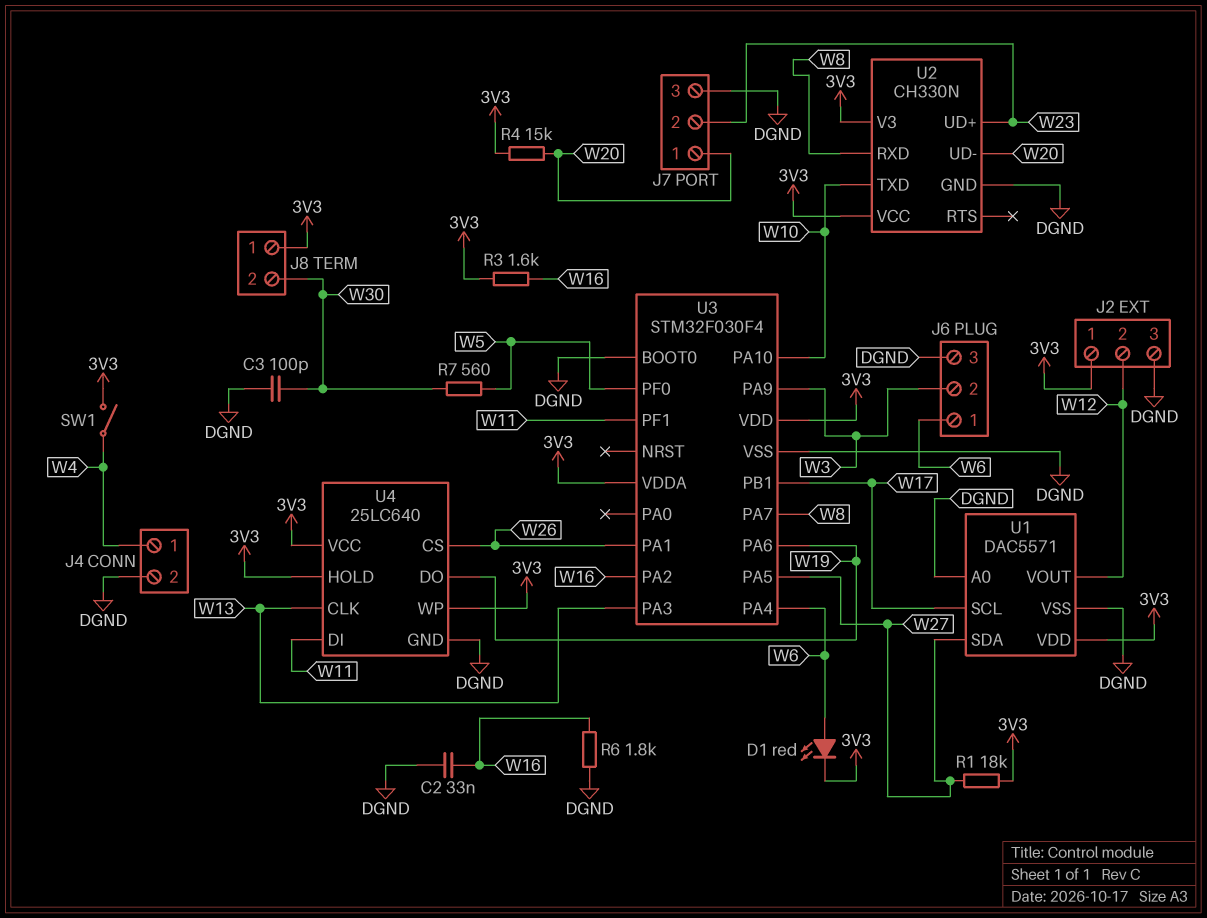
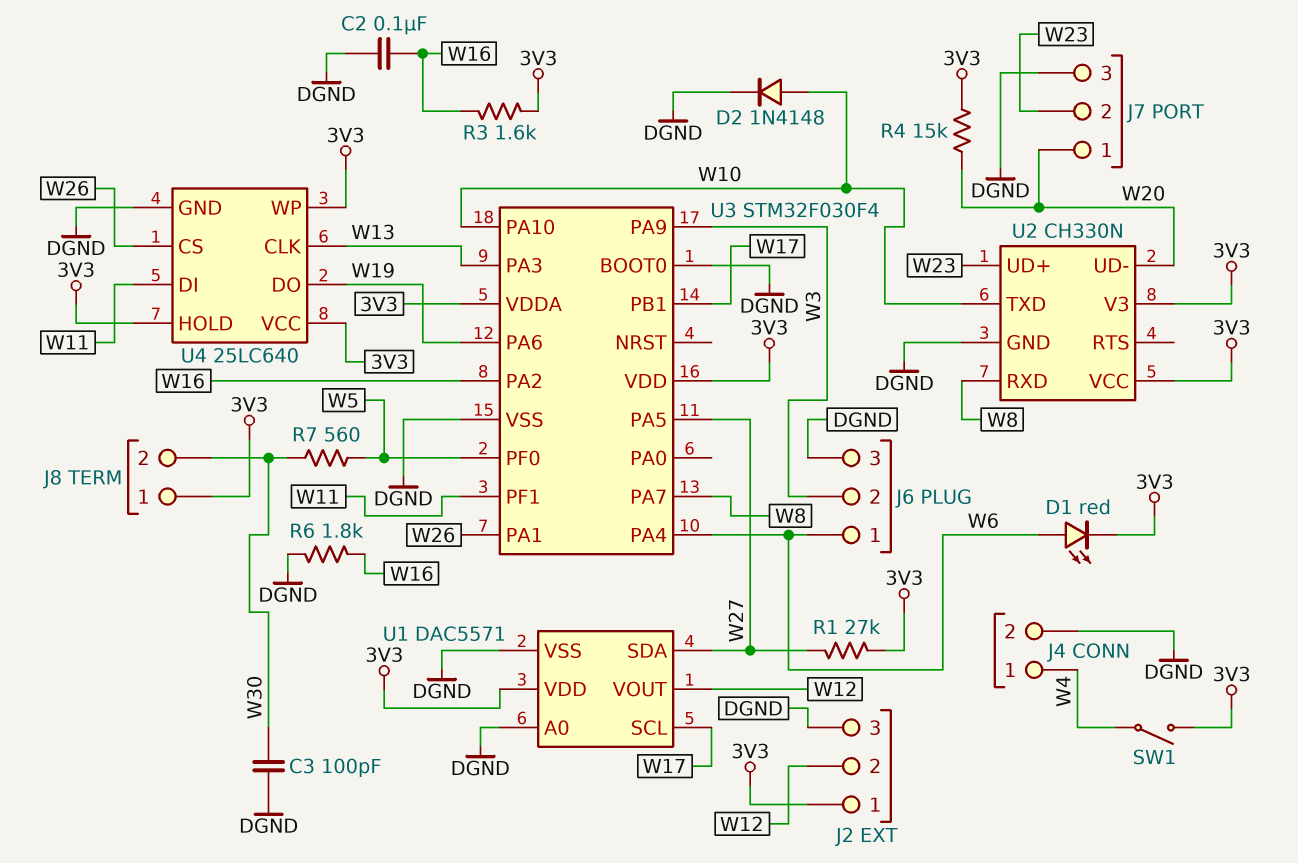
C2: 33nF (DGND, W16) -> 100nF (DGND, W16)
D2: none -> diode 1N4148 (A W10, K DGND)
R1: 18k (3V3, W27) -> 27k (3V3, W27)

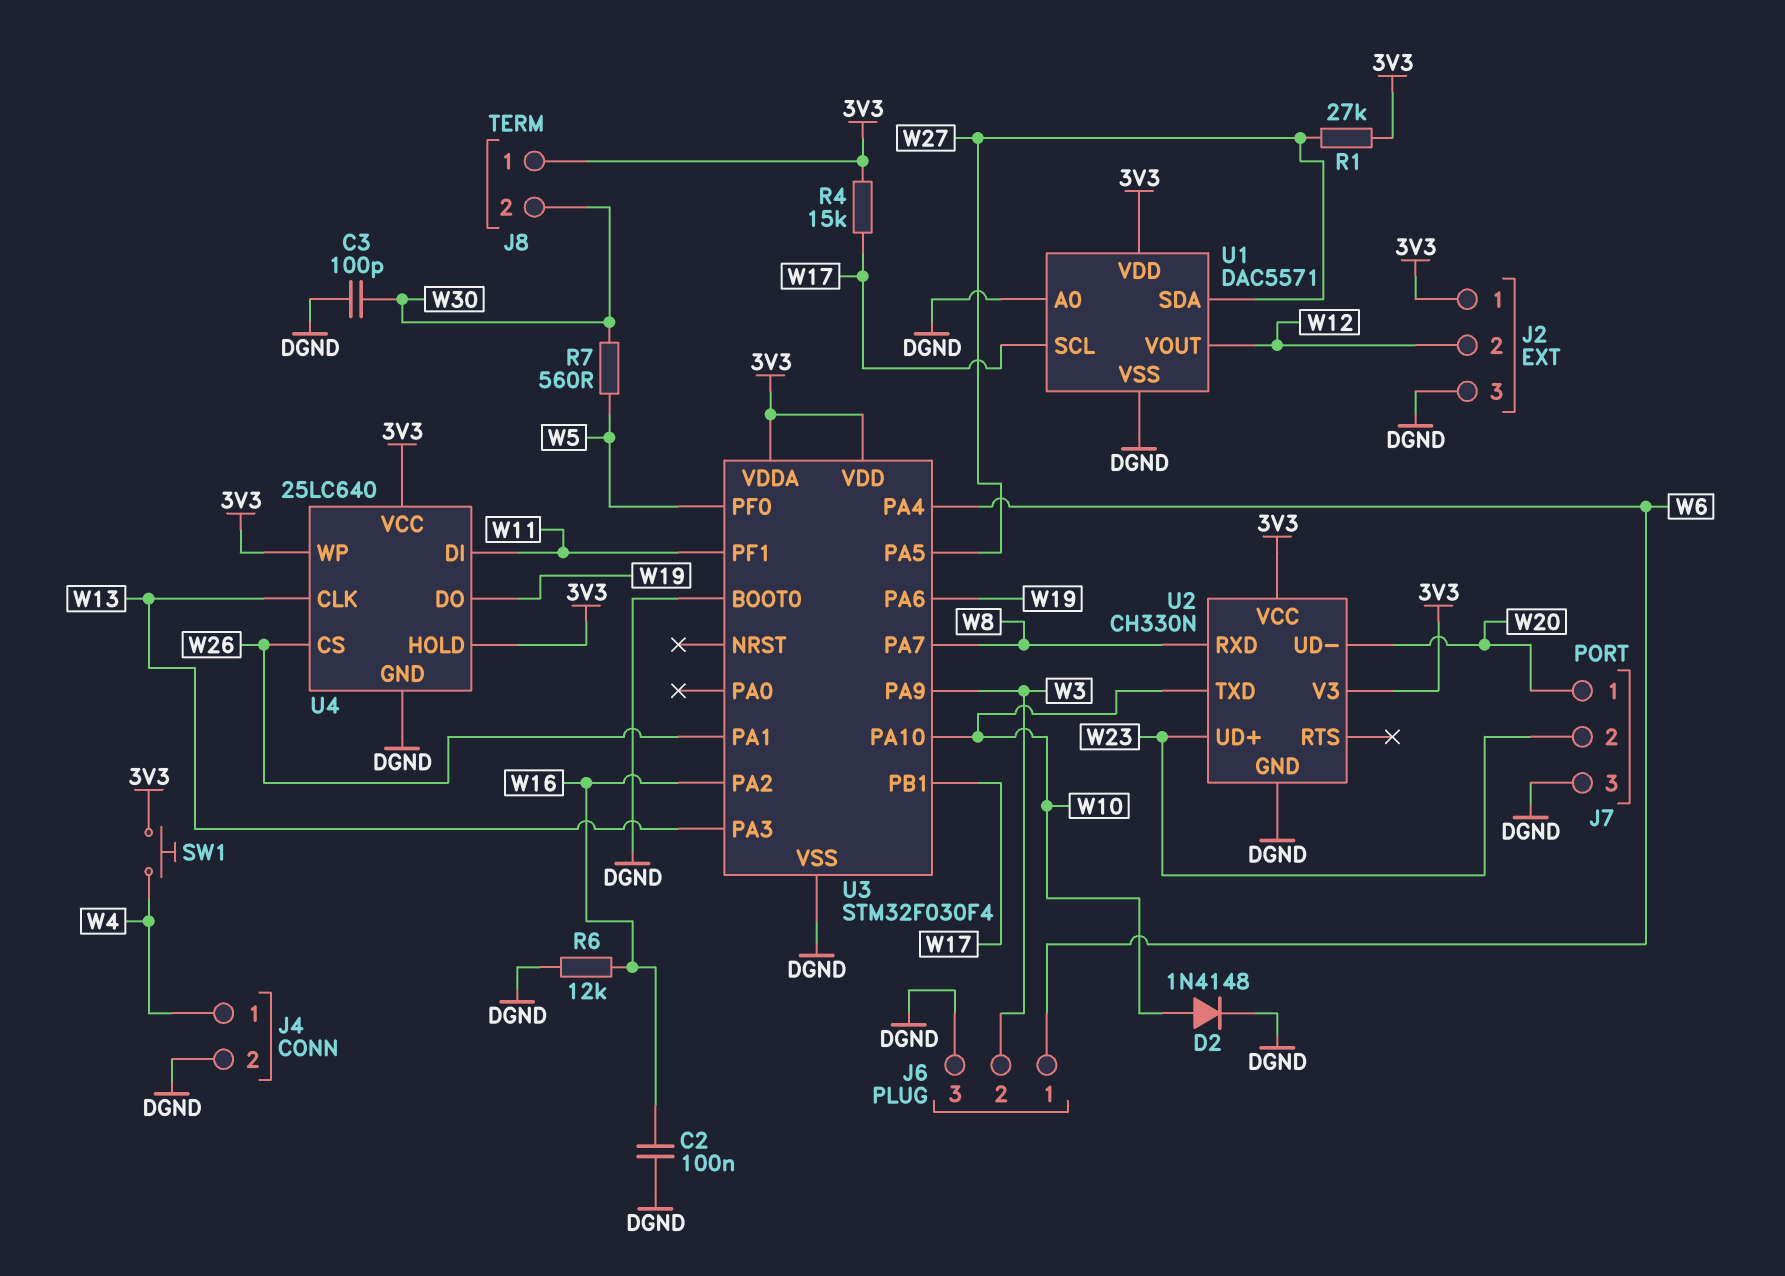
D1: LED red (A W6, K 3V3) -> none
R3: 1.6k (3V3, W16) -> none
R4: 15k (3V3, W20) -> 15k (3V3, W17)
R6: 1.8k (DGND, W16) -> 12k (DGND, W16)
SW1: switch (3V3, W4) -> button (3V3, W4)

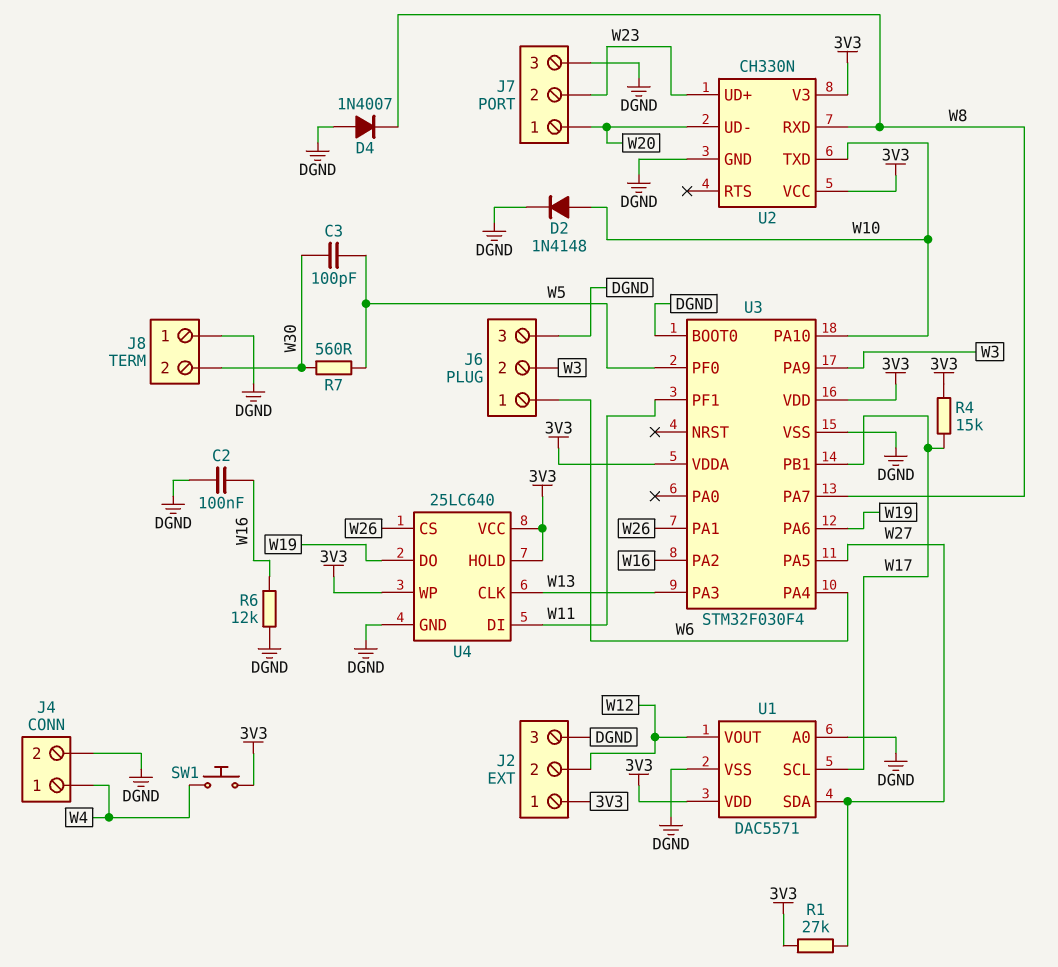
C3: 100pF (DGND, W30) -> 100pF (W5, W30)
D4: none -> diode 1N4007 (A DGND, K W8)
J8 pin 1: 3V3 -> DGND

